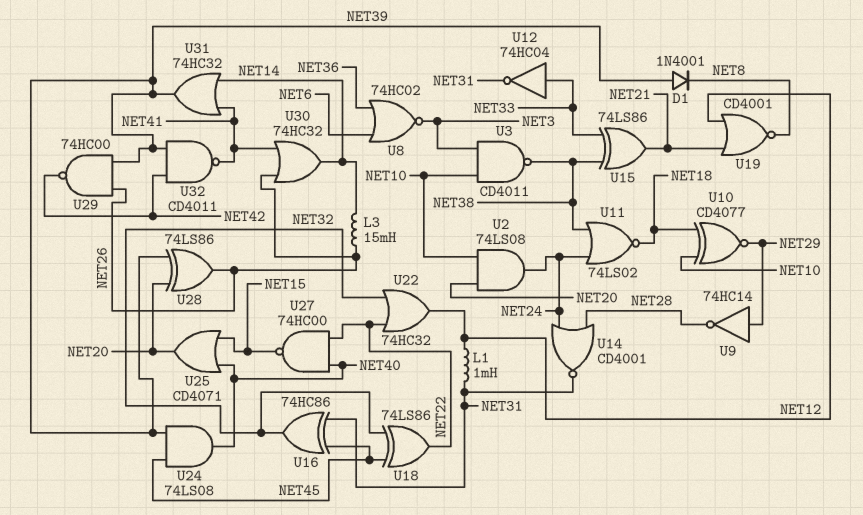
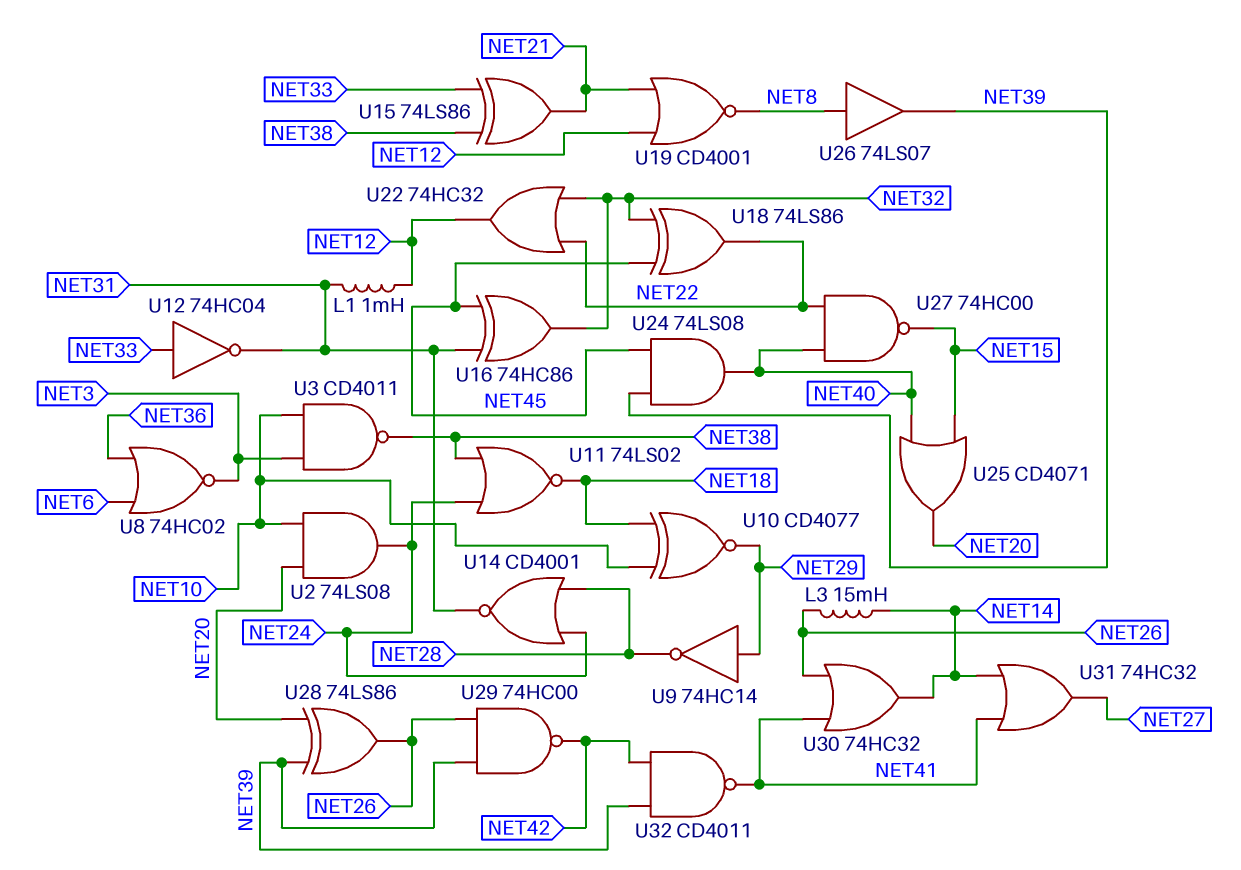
D1: diode 1N4001 (A NET39, K NET8) -> none
U26: none -> buffer 74LS07 (in NET8, out NET39)
U31: OR 74HC32 (in NET14, in NET41, out NET39) -> OR 74HC32 (in NET14, in NET41, out NET27)

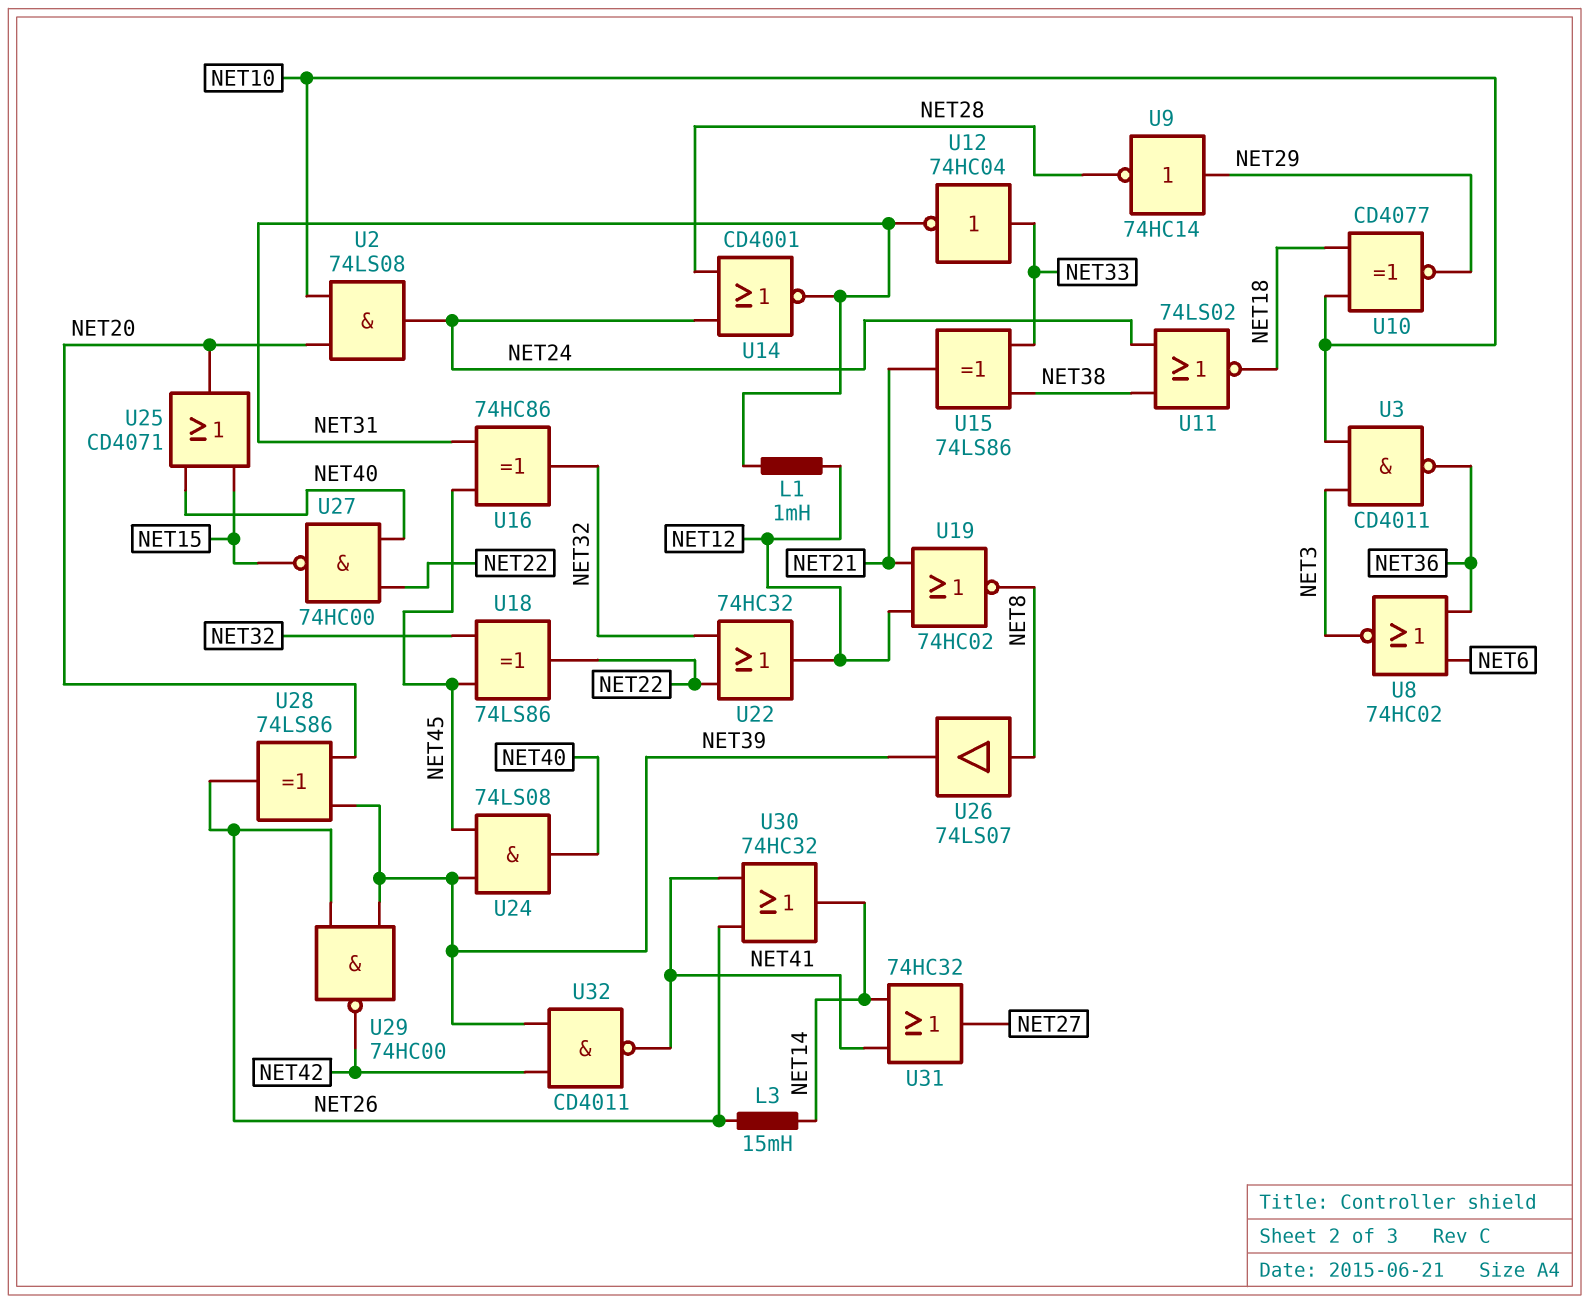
U3: NAND CD4011 (in NET3, in NET10, out NET38) -> NAND CD4011 (in NET3, in NET10, out NET36)
U19: NOR CD4001 (in NET12, in NET21, out NET8) -> NOR 74HC02 (in NET12, in NET21, out NET8)

